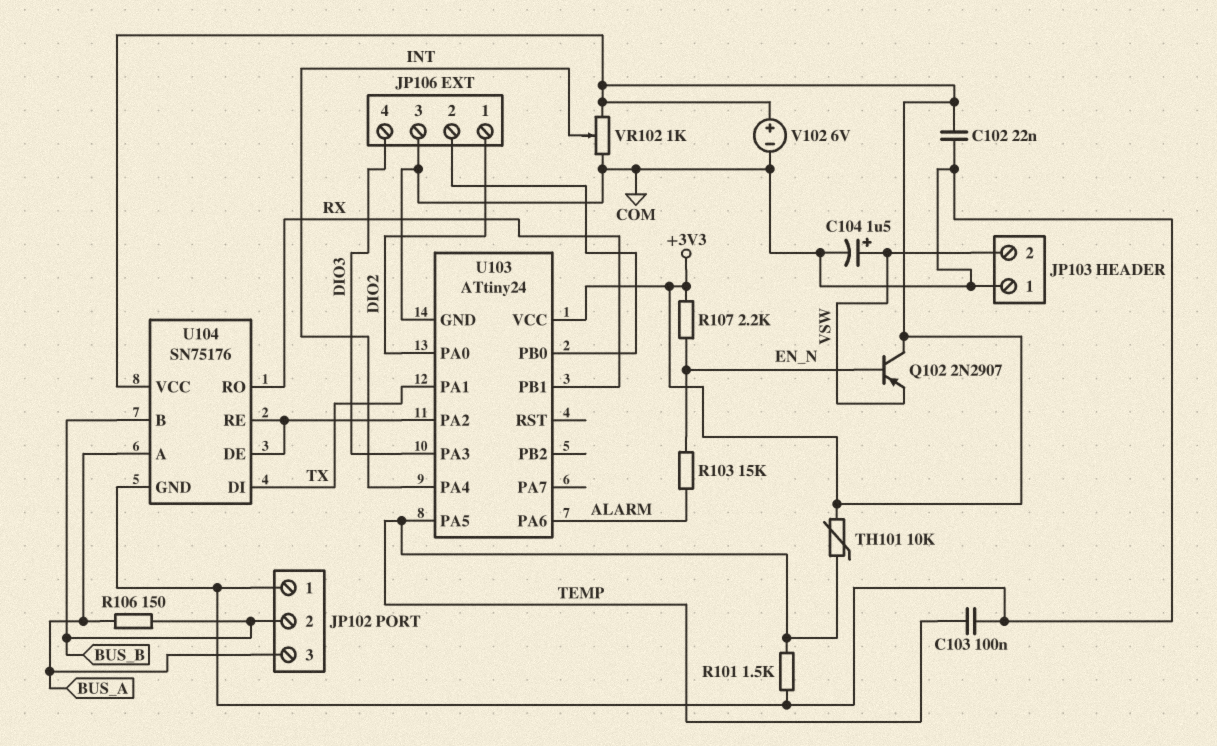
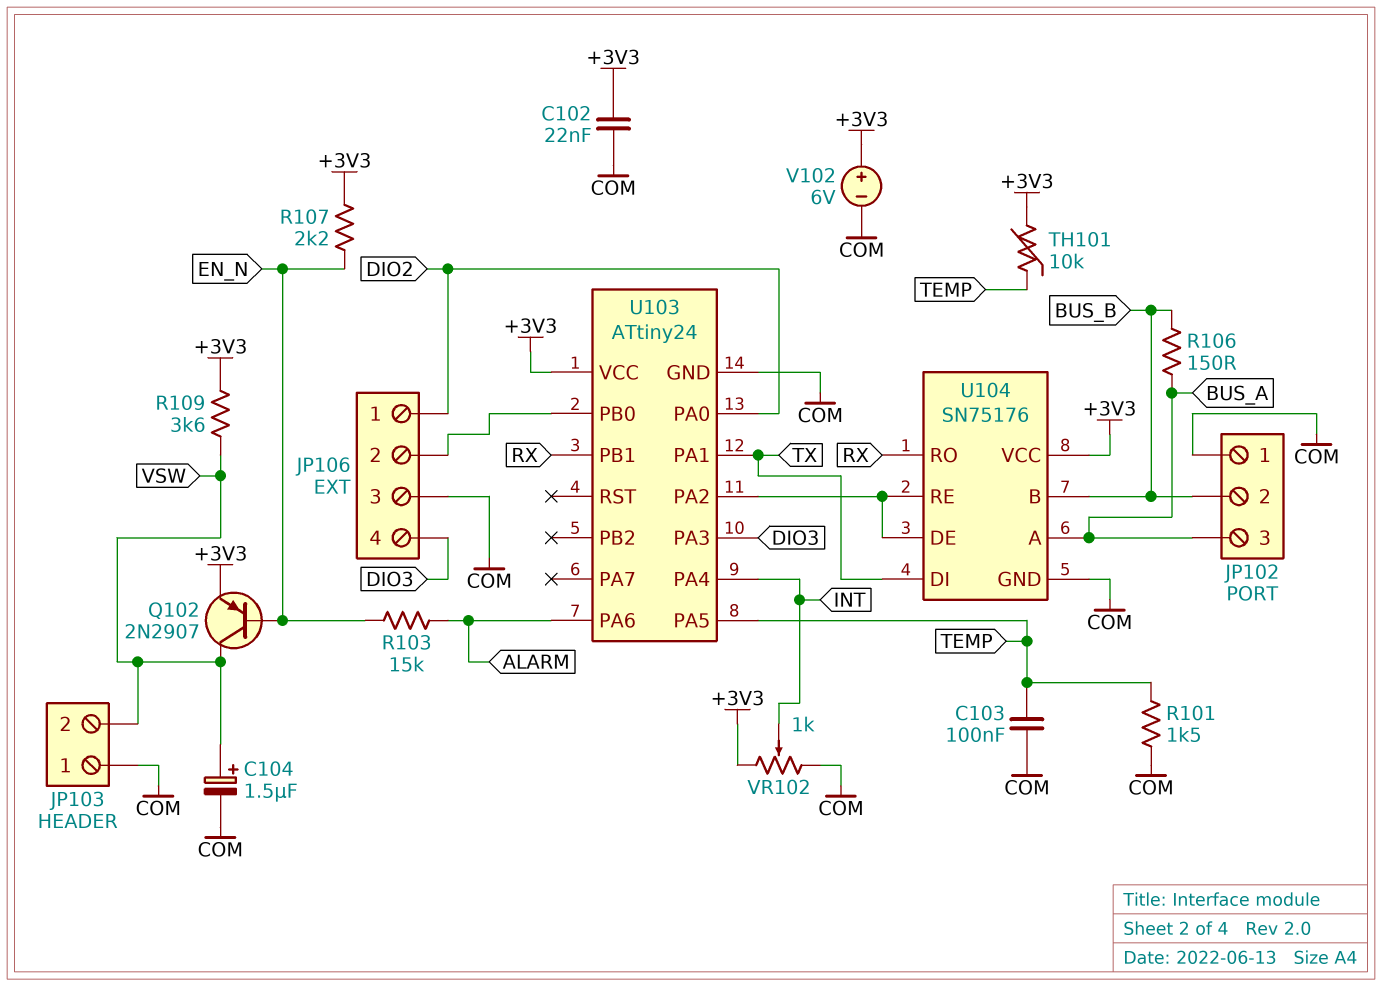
Q102: PNP 2N2907 (B EN_N, C +3V3, E VSW) -> PNP 2N2907 (B EN_N, C VSW, E +3V3)
R109: none -> 3.6k (+3V3, VSW)

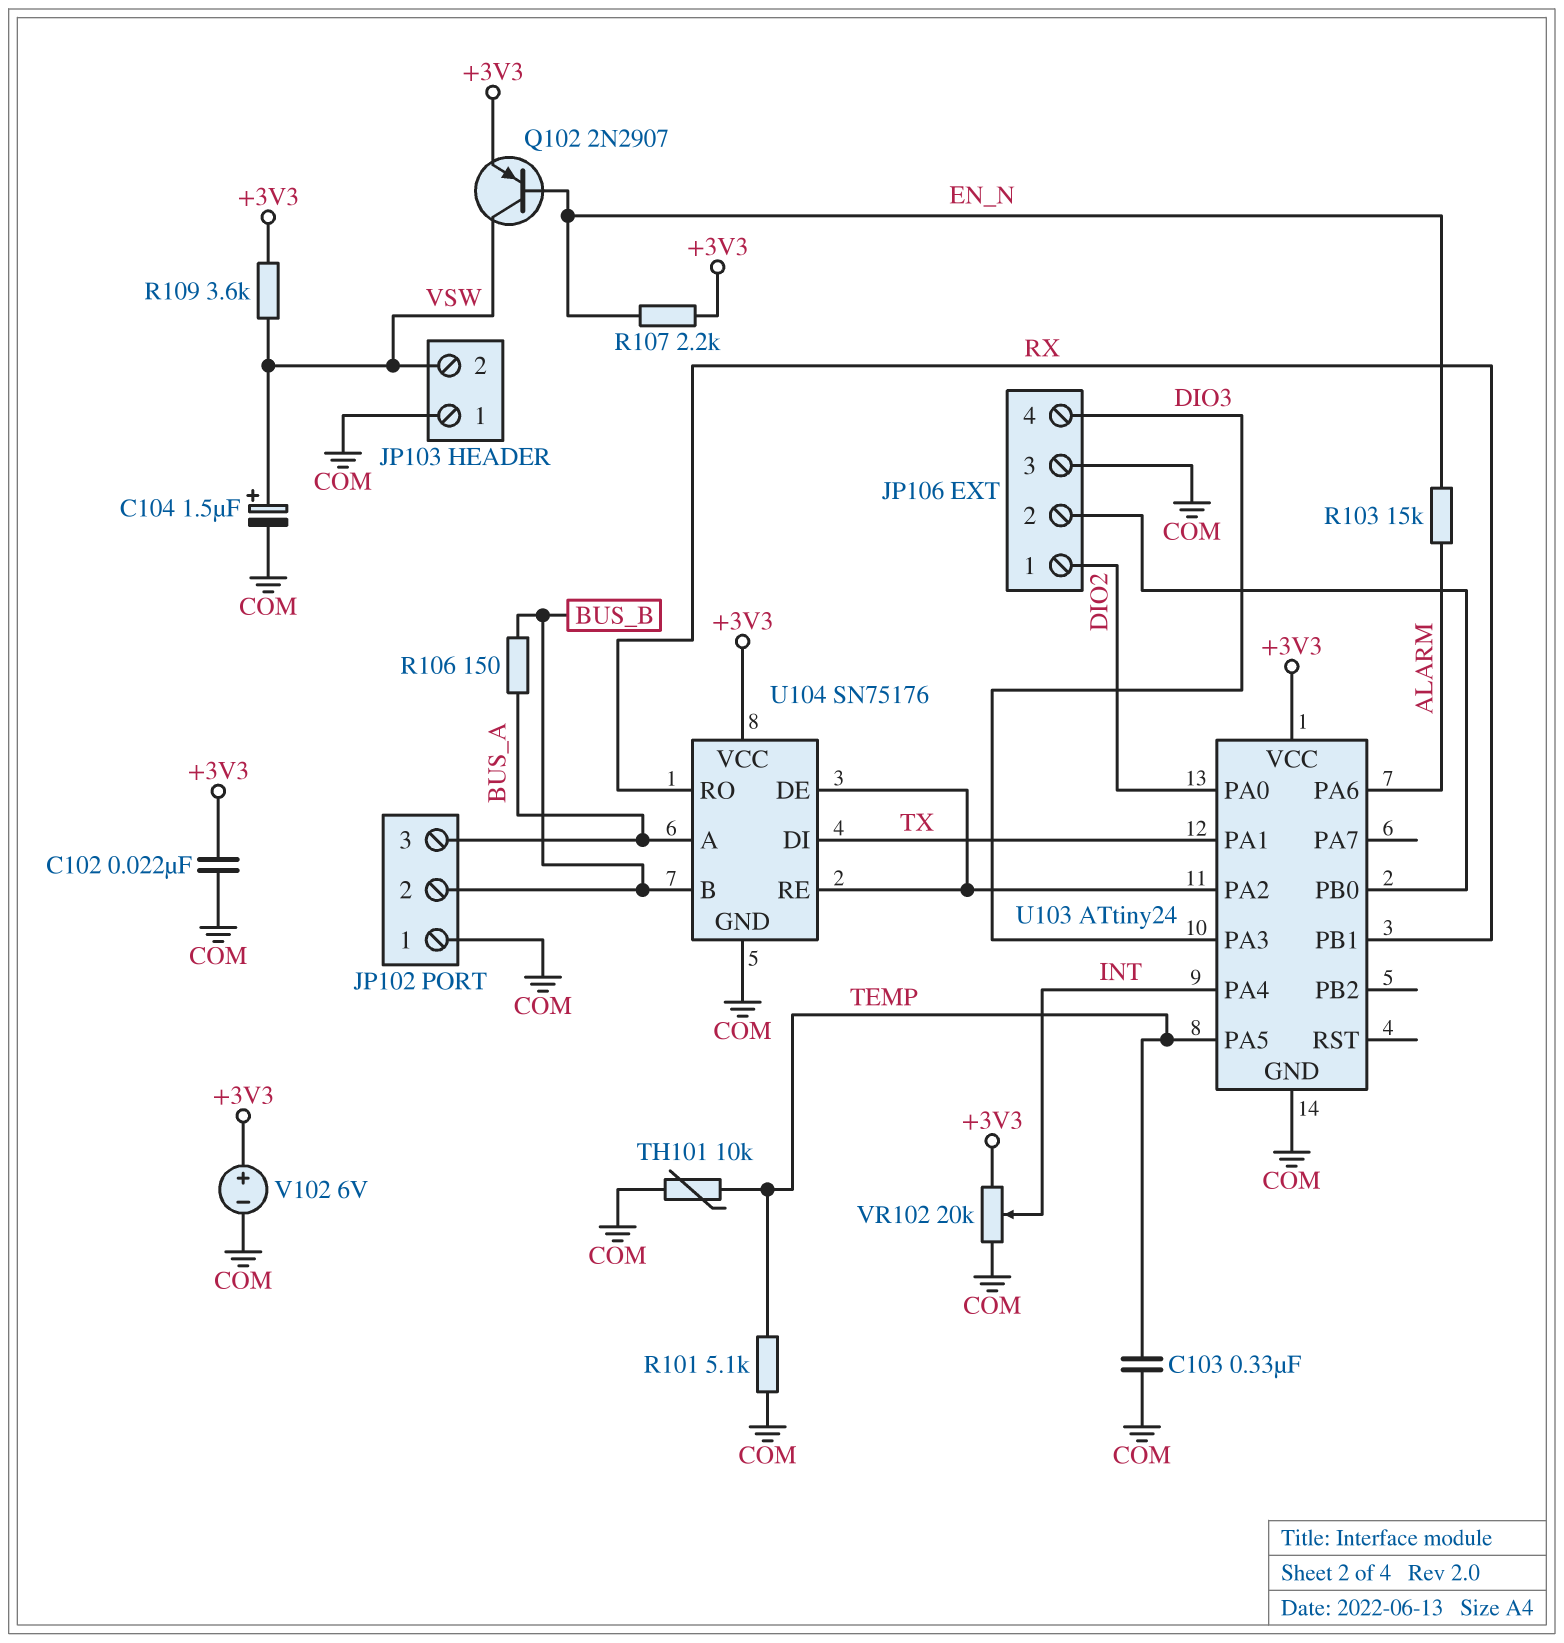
C103: 100nF (COM, TEMP) -> 330nF (COM, TEMP)
R101: 1.5k (COM, TEMP) -> 5.1k (COM, TEMP)
TH101: 10k (+3V3, TEMP) -> 10k (COM, TEMP)
VR102: 1k (+3V3, COM, wiper INT) -> 20k (+3V3, COM, wiper INT)

